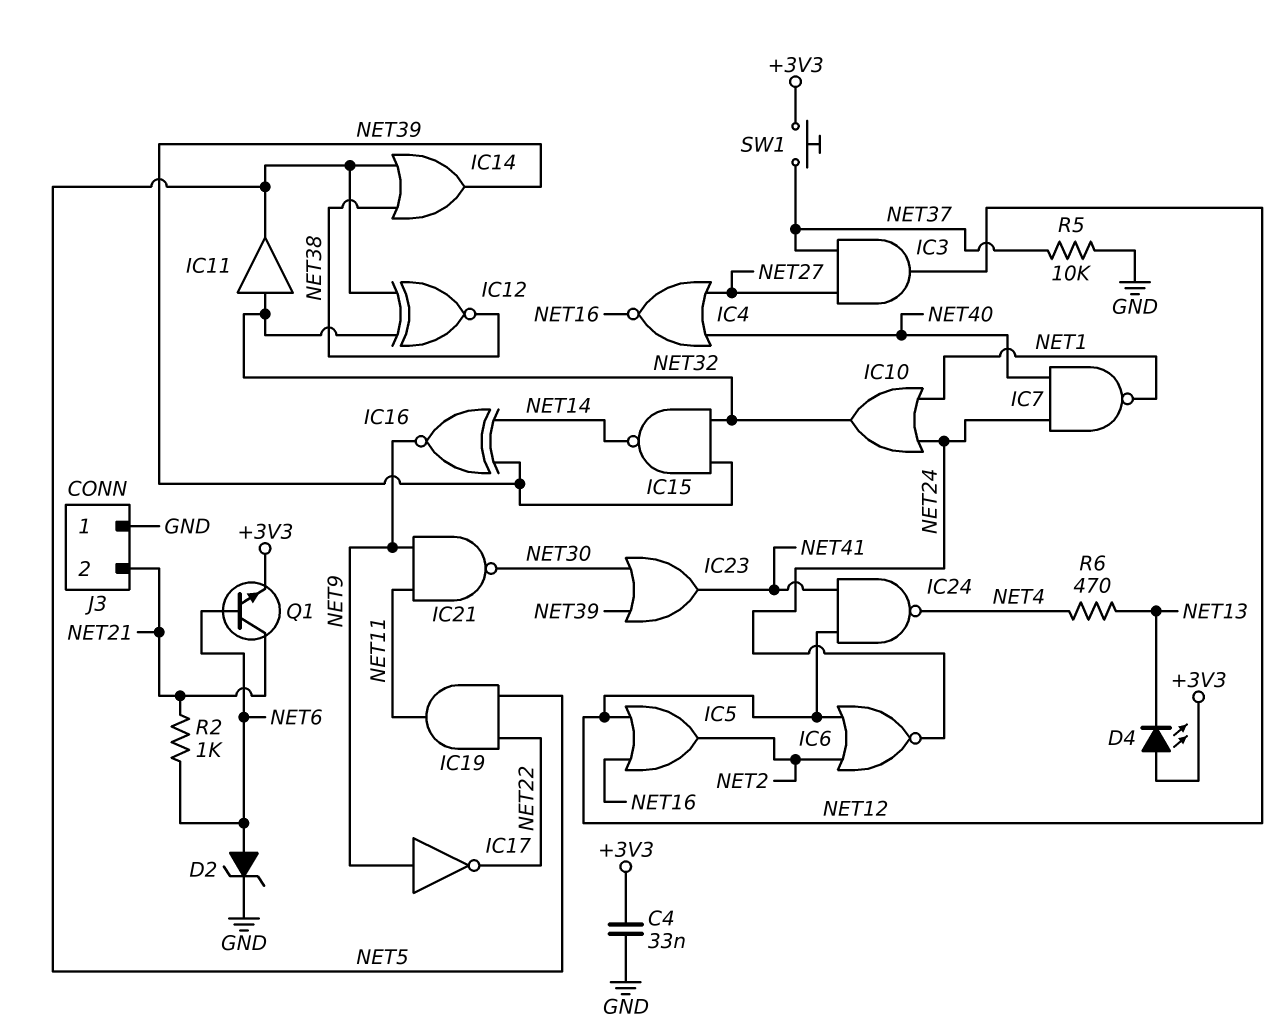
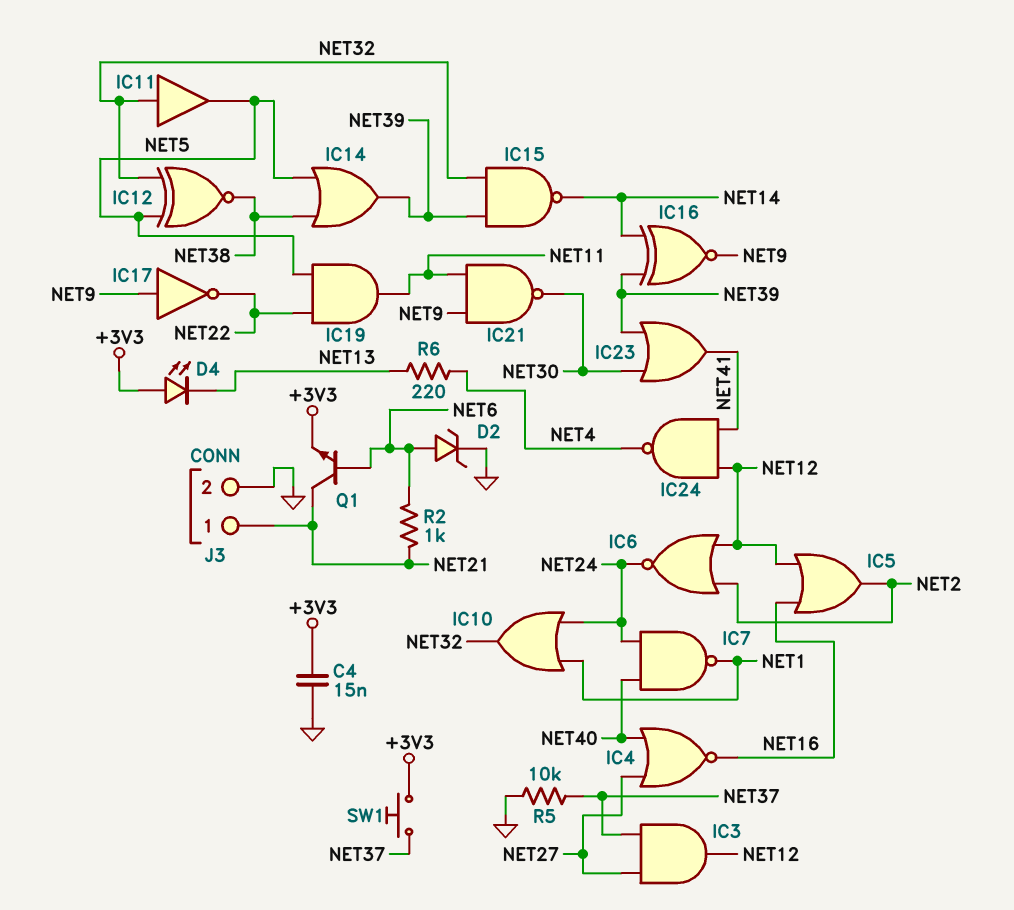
C4: 33nF (+3V3, GND) -> 15nF (+3V3, GND)
J3 pin 1: GND -> NET21
J3 pin 2: NET21 -> GND
R6: 470 (NET4, NET13) -> 220 (NET4, NET13)

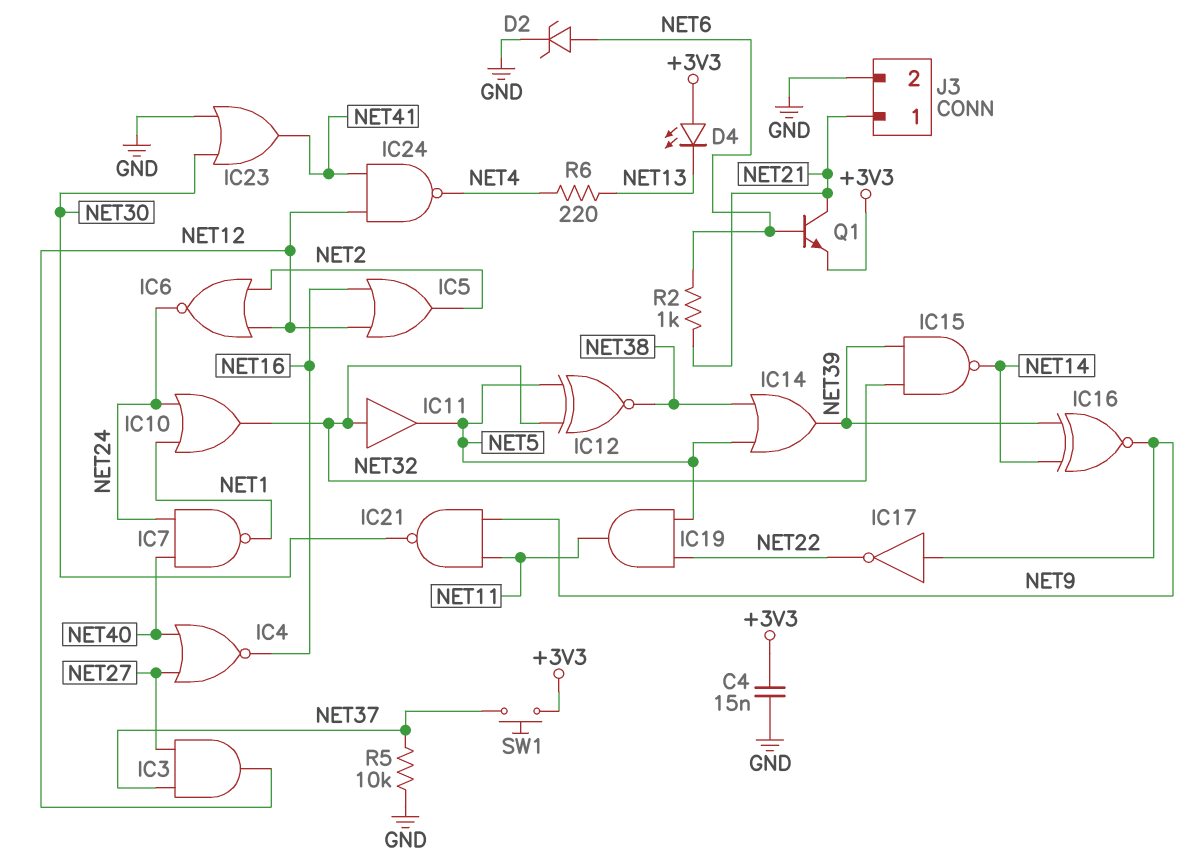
IC23: OR (in NET30, in NET39, out NET41) -> OR (in GND, in NET30, out NET41)

